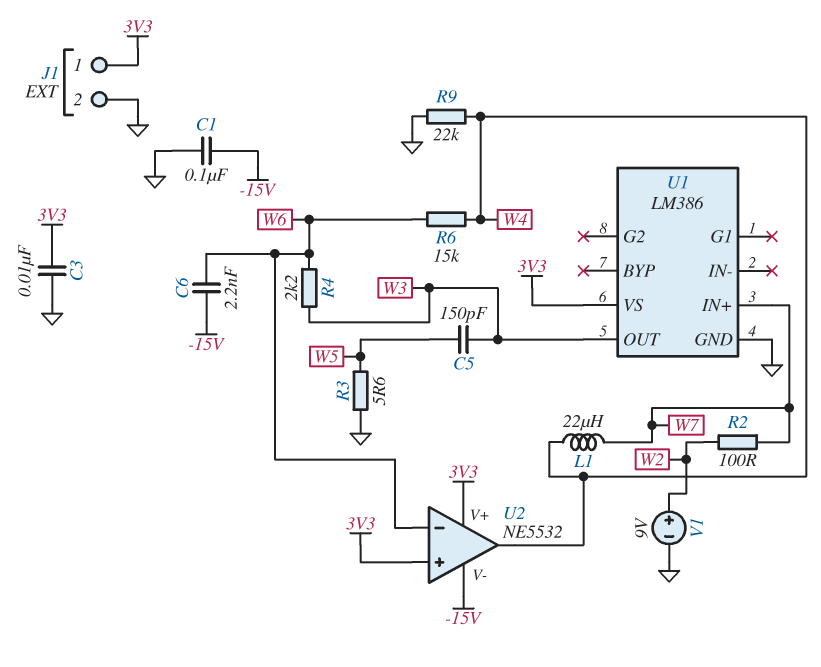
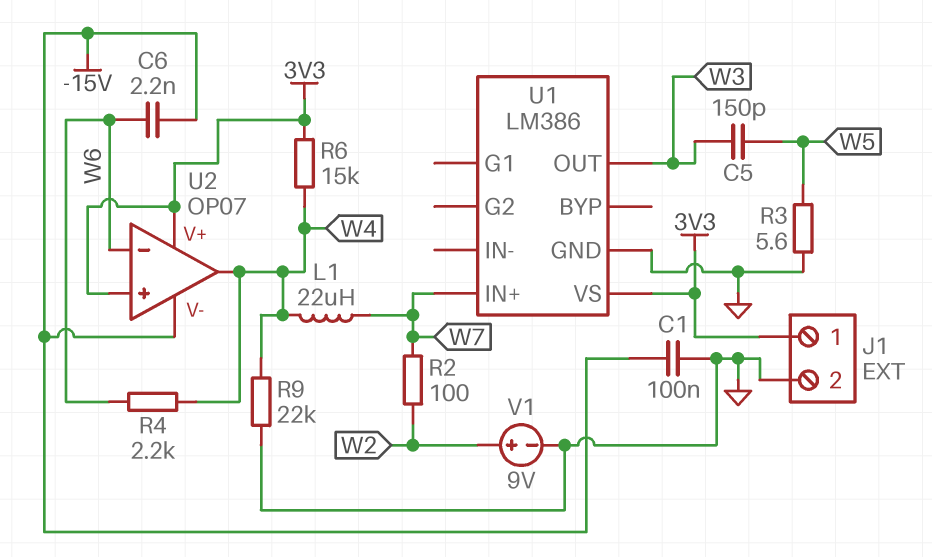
C3: 10nF (3V3, GND) -> none
R4: 2.2k (W3, W6) -> 2.2k (W4, W6)
R6: 15k (W4, W6) -> 15k (3V3, W4)
U2: NE5532 -> OP07

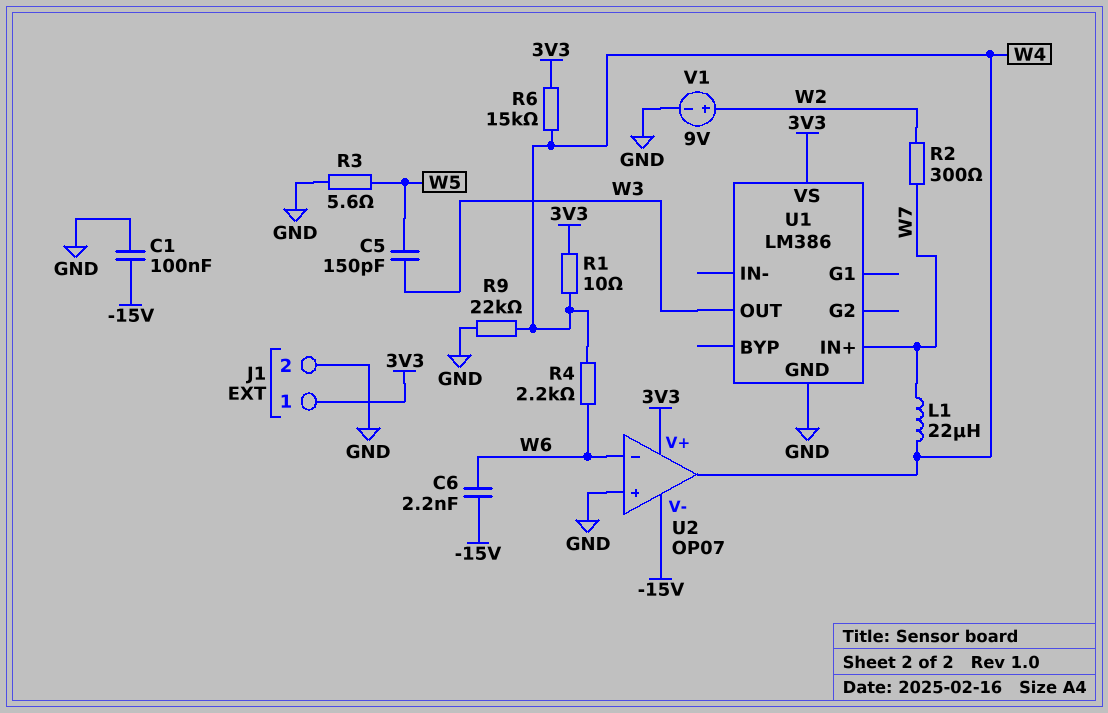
R1: none -> 10 (3V3, W4)
R2: 100 (W2, W7) -> 300 (W2, W7)
U2 pin in+: 3V3 -> GND

